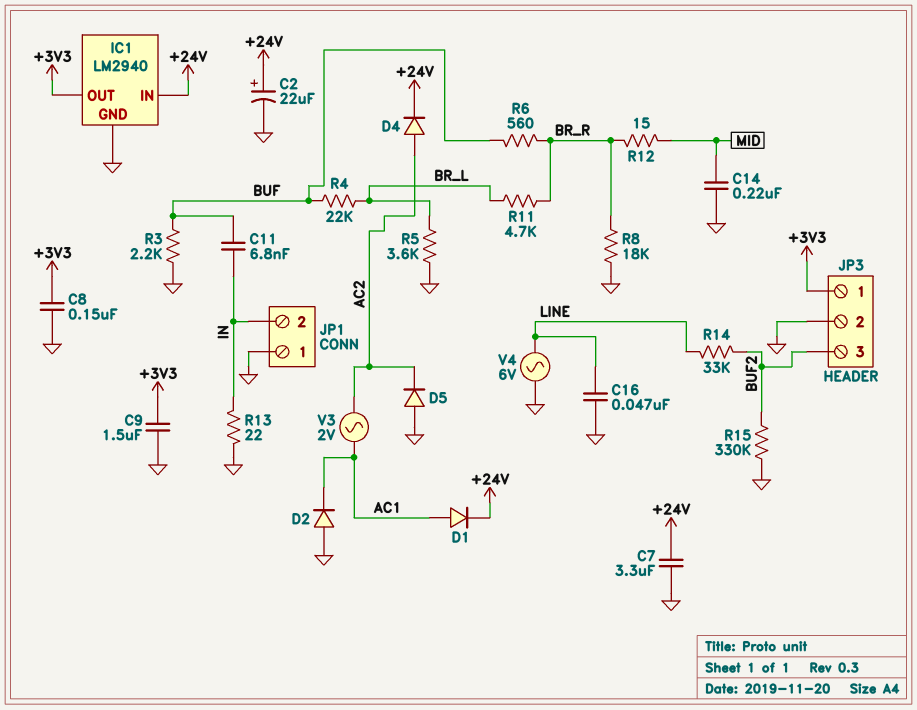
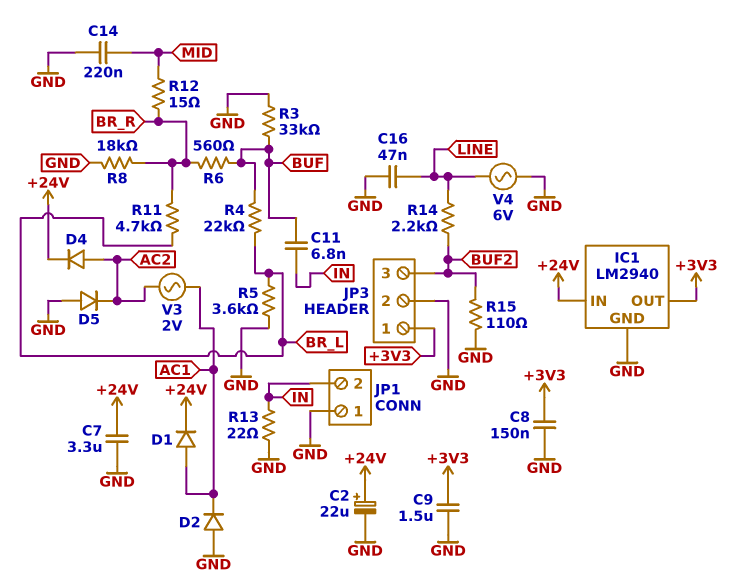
R3: 2.2k (BUF, GND) -> 33k (BUF, GND)
R14: 33k (BUF2, LINE) -> 2.2k (BUF2, LINE)
R15: 330k (BUF2, GND) -> 110 (BUF2, GND)

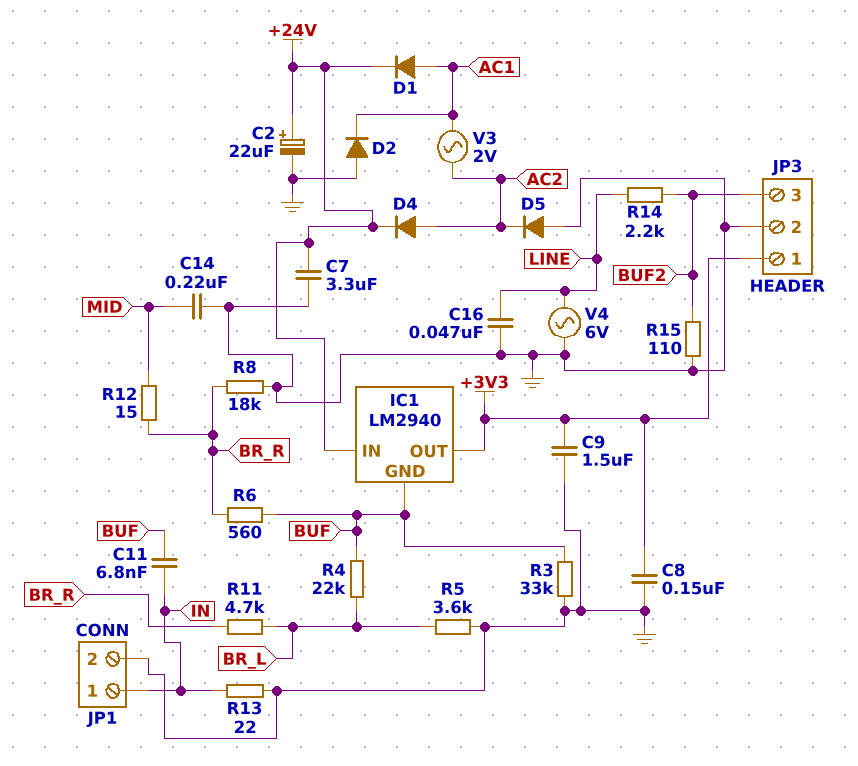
IC1 pin GND: GND -> BUF
JP1 pin 1: GND -> IN
JP1 pin 2: IN -> GND

